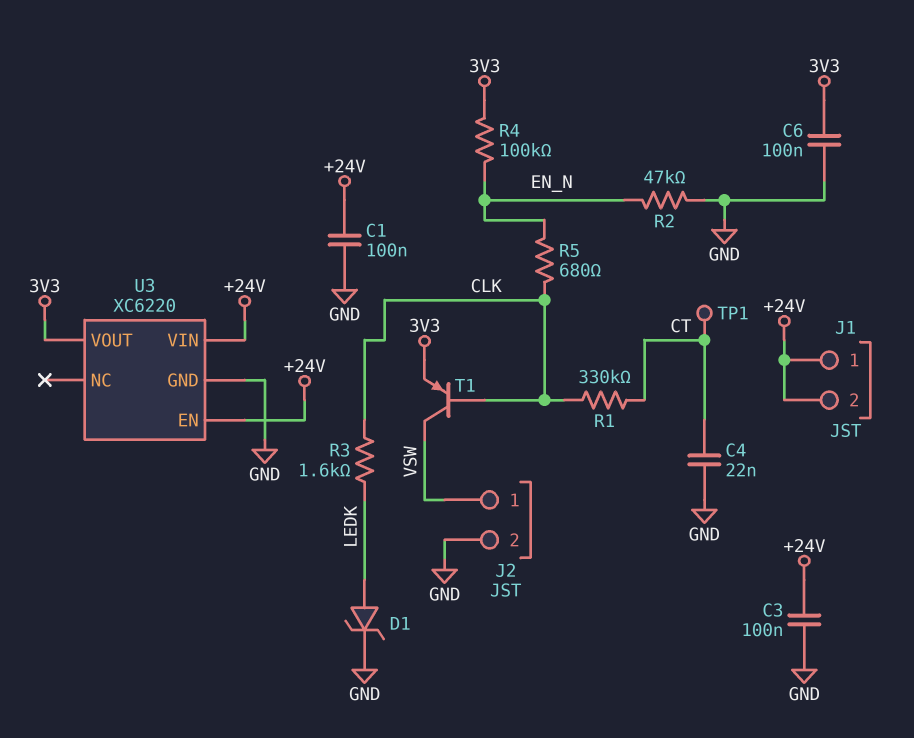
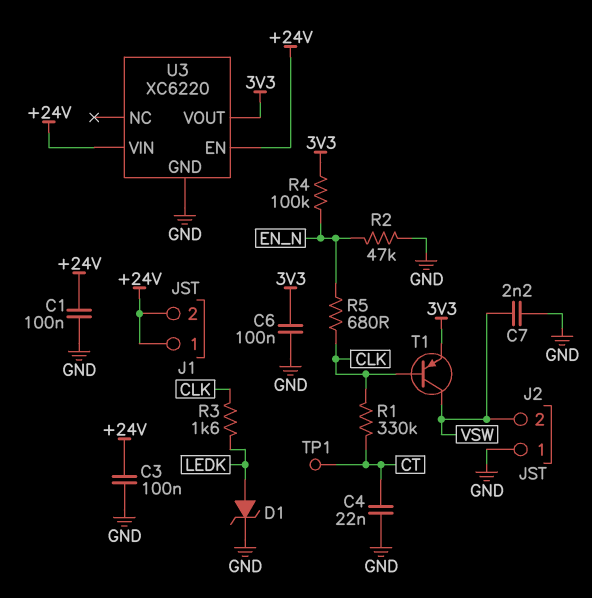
C7: none -> 2.2nF (GND, VSW)
J2 pin 1: VSW -> GND
J2 pin 2: GND -> VSW

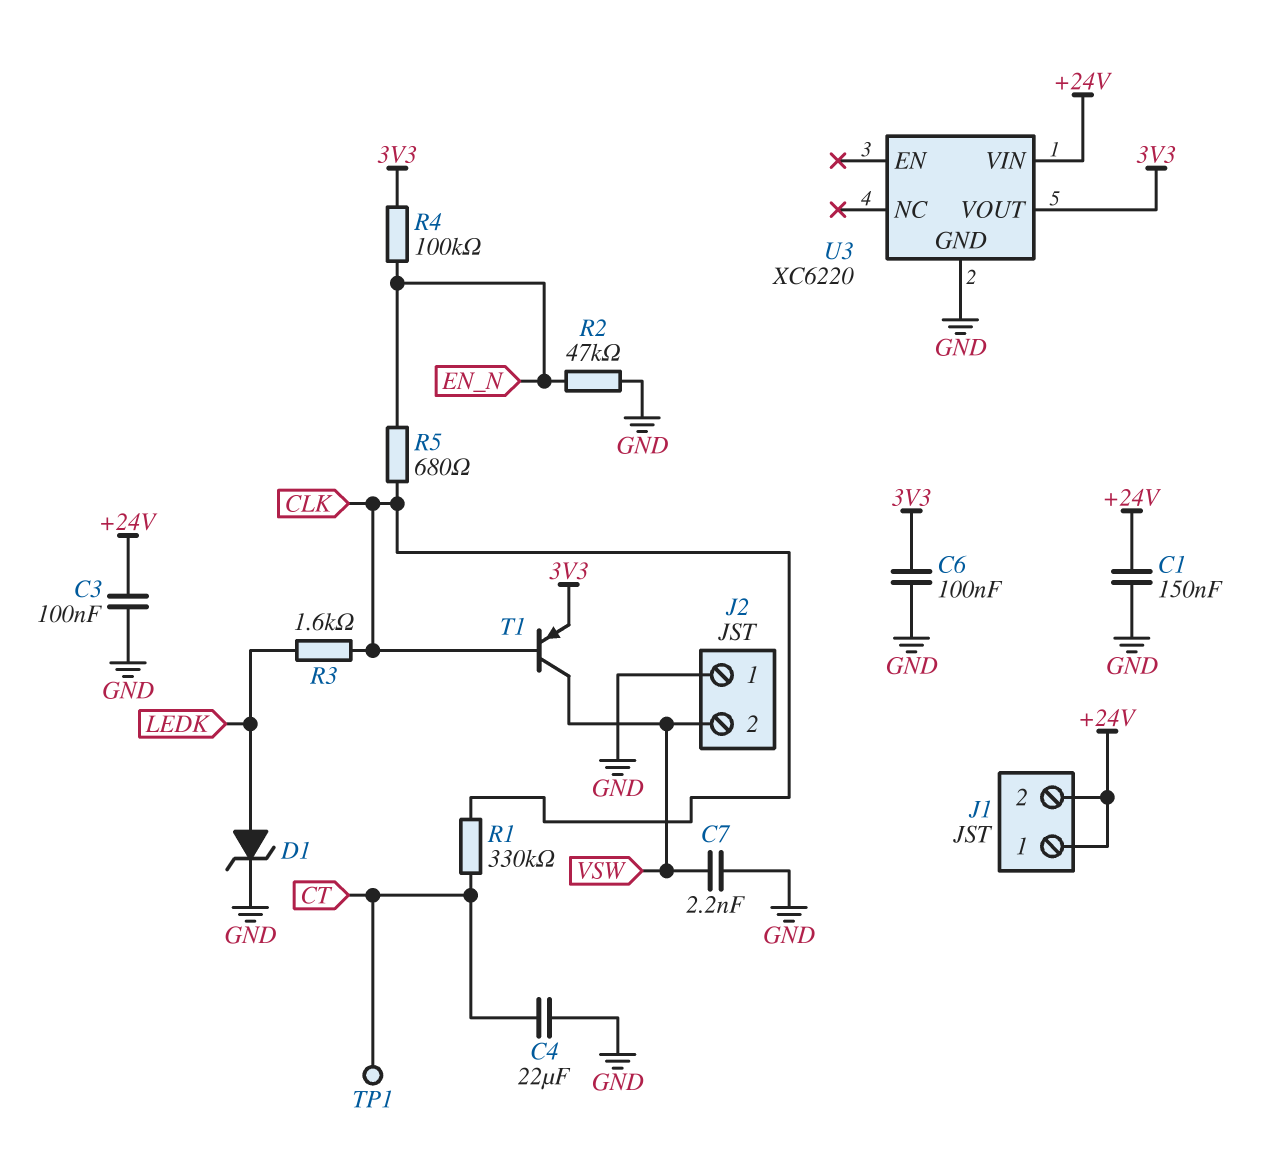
C1: 100nF (+24V, GND) -> 150nF (+24V, GND)
C4: 22nF (CT, GND) -> 22uF (CT, GND)
U3 pin EN: +24V -> none

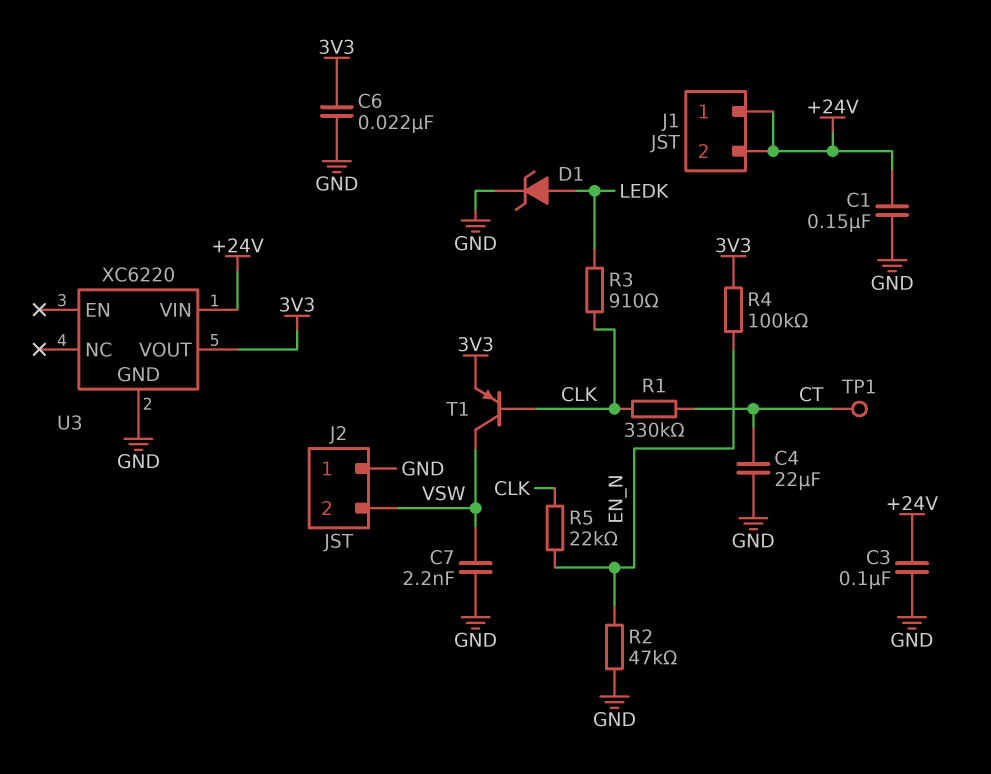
C6: 100nF (3V3, GND) -> 22nF (3V3, GND)
R3: 1.6k (CLK, LEDK) -> 910 (CLK, LEDK)
R5: 680 (CLK, EN_N) -> 22k (CLK, EN_N)

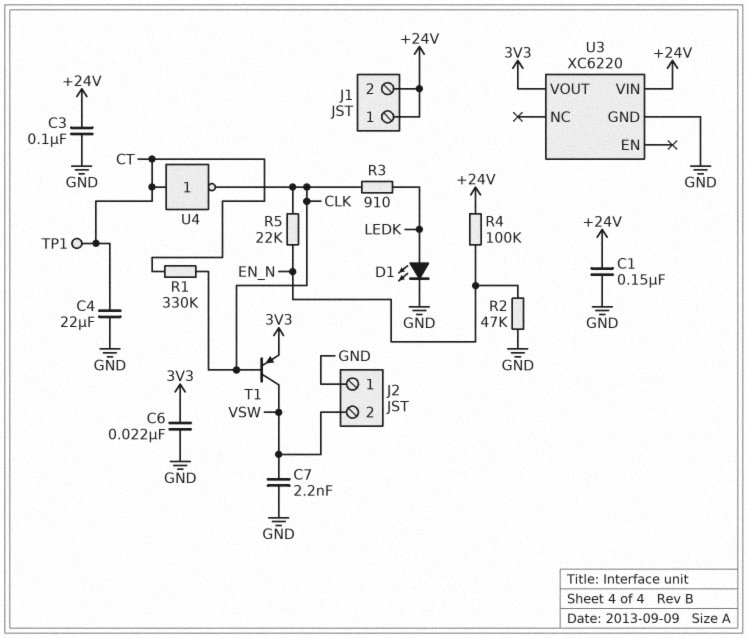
D1: zener (A LEDK, K GND) -> LED (A LEDK, K GND)
R4: 100k (3V3, EN_N) -> 100k (+24V, EN_N)
U4: none -> NOT (in CT, out CLK)

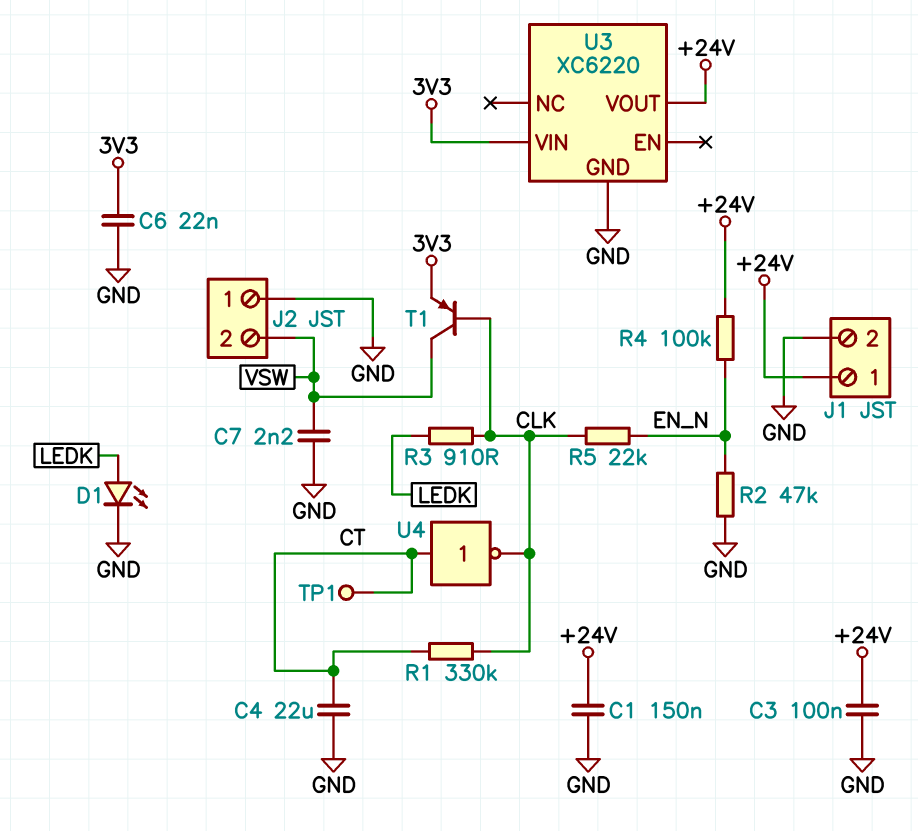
J1 pin 2: +24V -> GND
U3 pin VIN: +24V -> 3V3
U3 pin VOUT: 3V3 -> +24V

